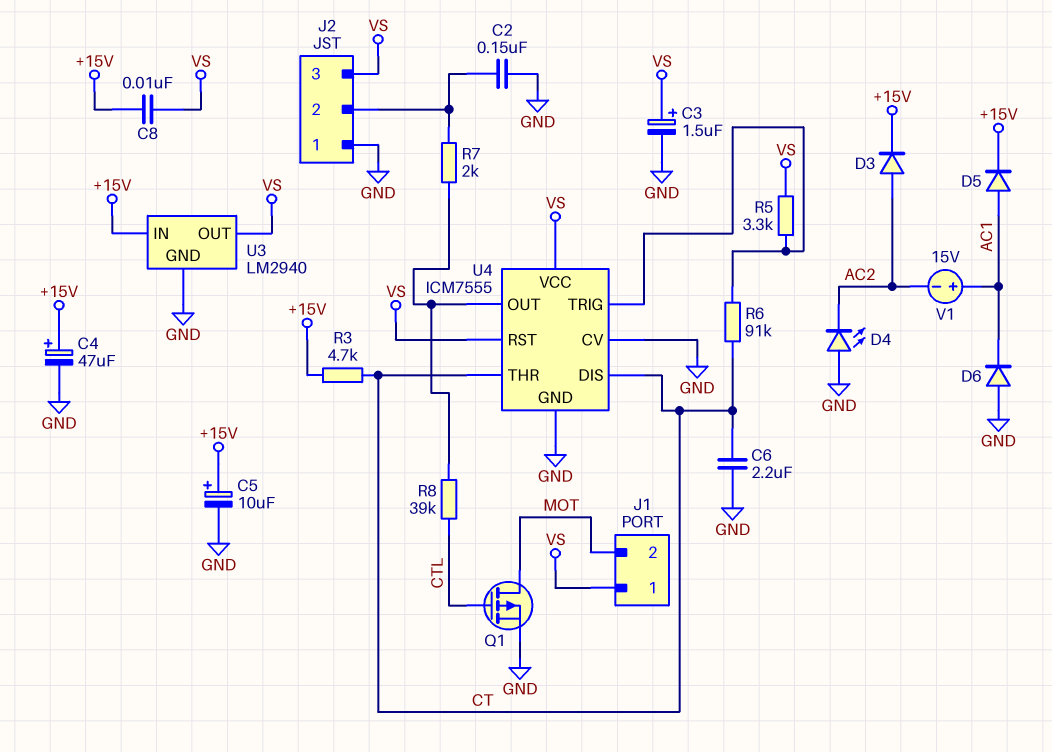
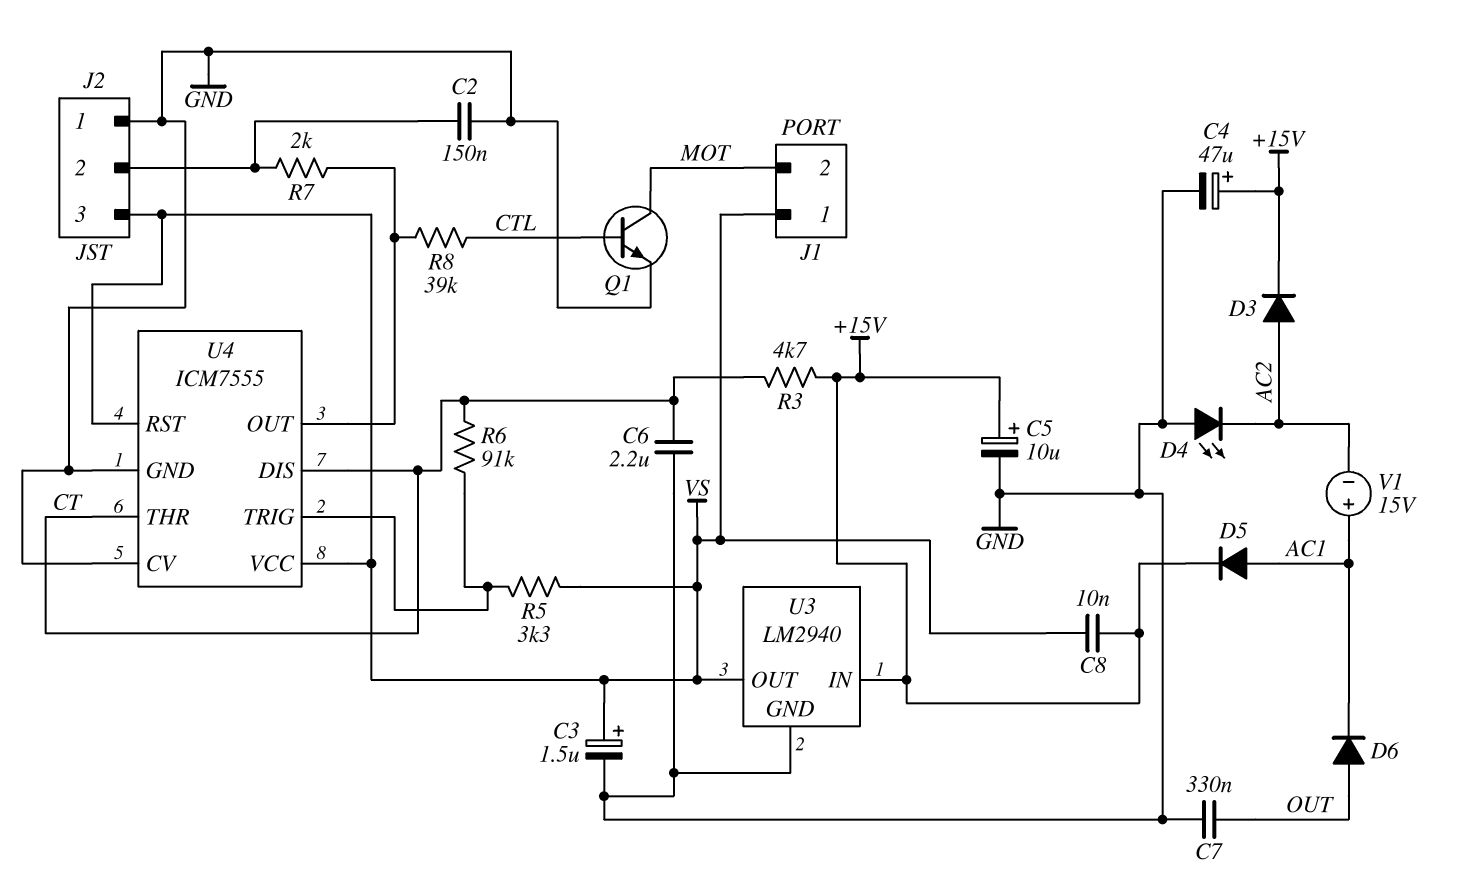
C7: none -> 330nF (GND, OUT)
D6: diode (A GND, K AC1) -> diode (A OUT, K AC1)
Q1: PMOS (G CTL, D MOT, S GND) -> NPN (B CTL, C MOT, E GND)

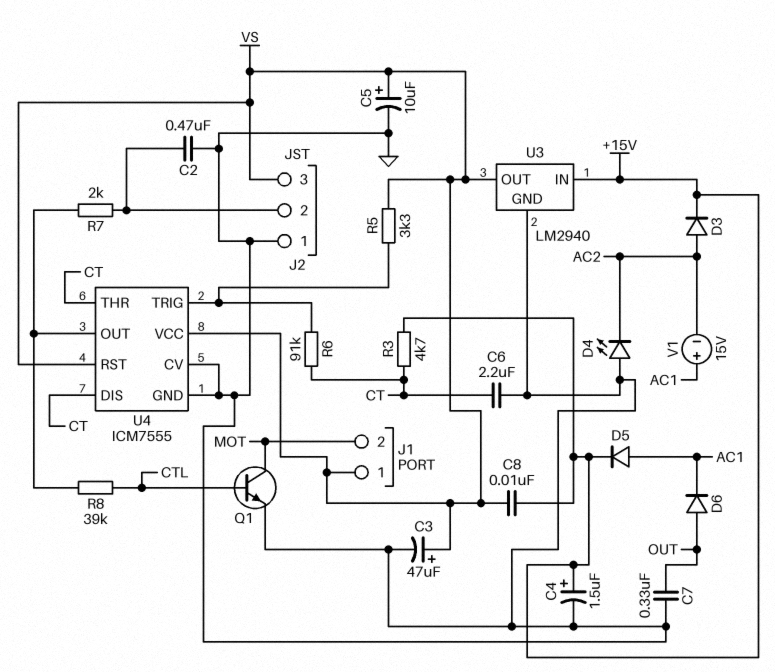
C2: 150nF (GND, J2/2) -> 470nF (GND, J2/2)
C3: 1.5uF (plus VS, minus GND) -> 47uF (plus VS, minus GND)
C4: 47uF (plus +15V, minus GND) -> 1.5uF (plus +15V, minus GND)
C5: 10uF (plus +15V, minus GND) -> 10uF (plus VS, minus GND)

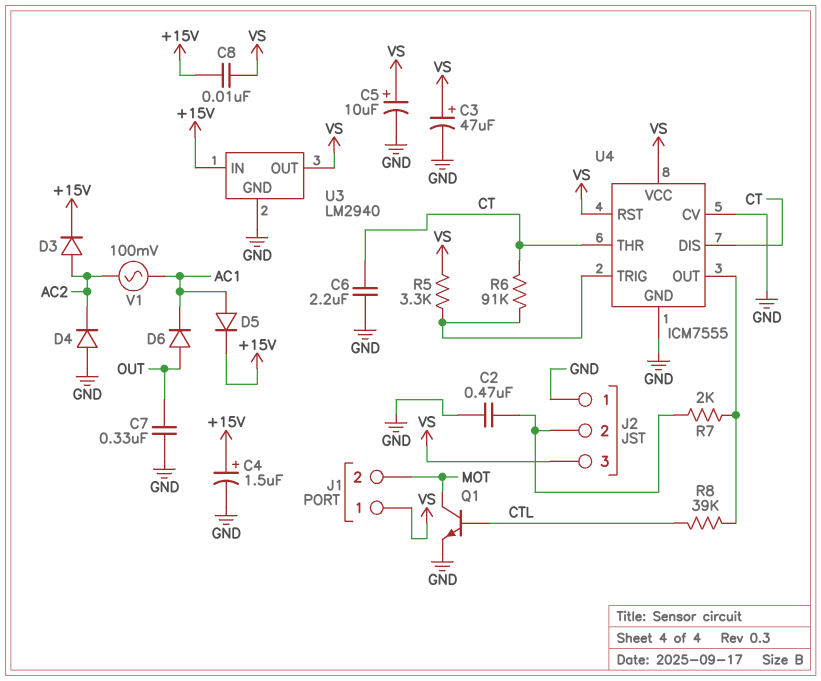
D4: LED (A GND, K AC2) -> diode (A GND, K AC2)
R3: 4.7k (+15V, CT) -> none
V1: 15V (plus AC1, minus AC2) -> AC 100mV (AC1, AC2)

